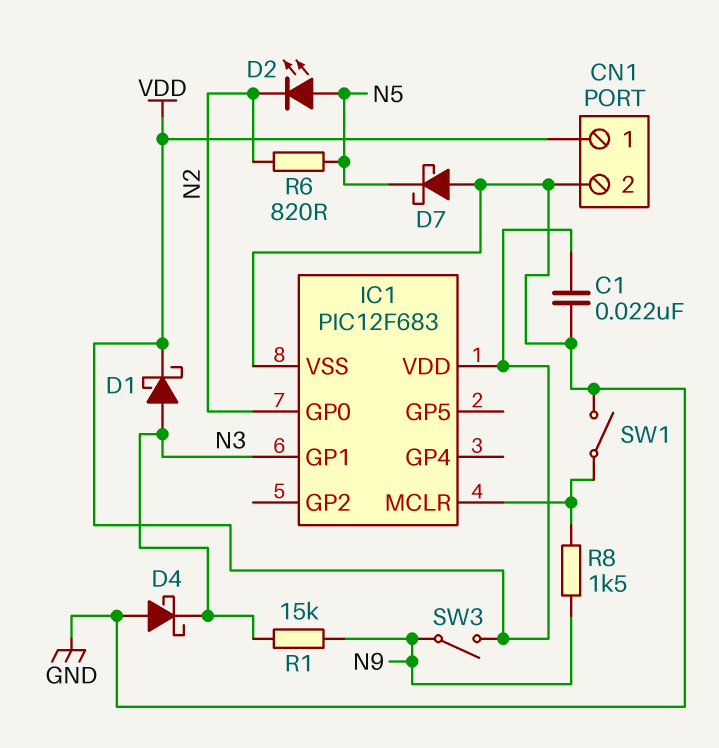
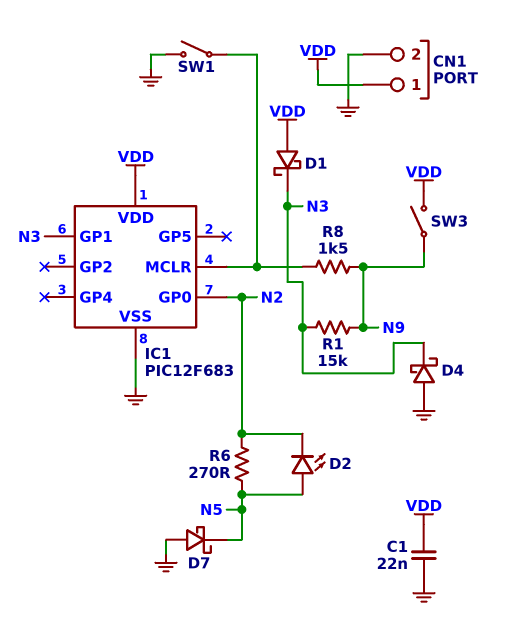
D1: schottky (A N3, K VDD) -> schottky (A VDD, K N3)
R6: 820 (N2, N5) -> 270 (N2, N5)

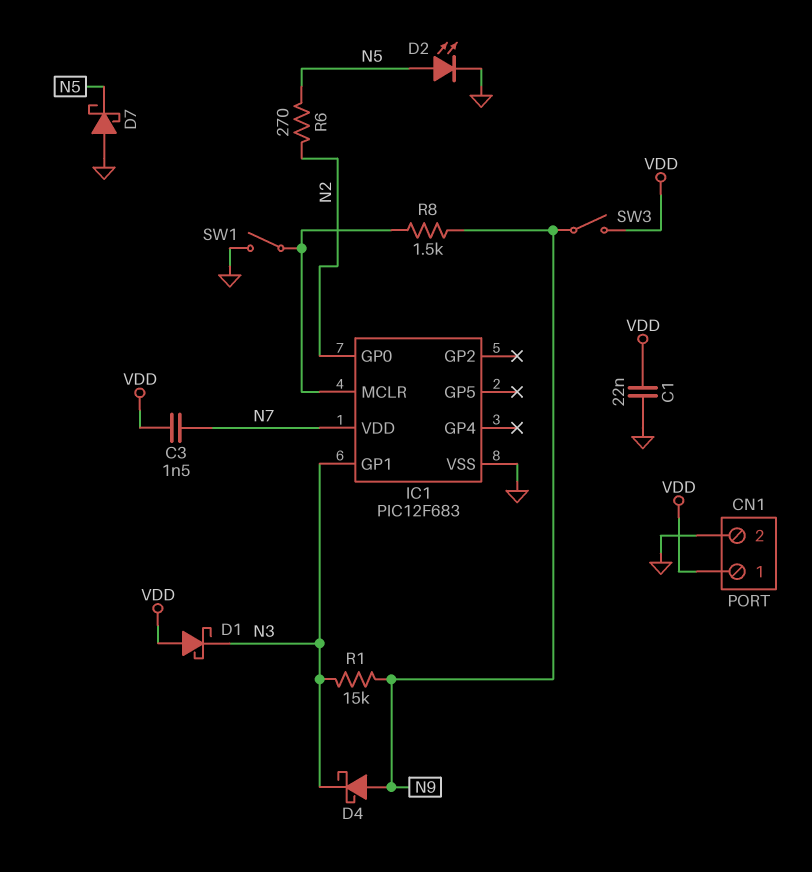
C3: none -> 1.5nF (N7, VDD)
D2: LED (A N5, K N2) -> LED (A N5, K GND)
D4: schottky (A GND, K N3) -> schottky (A N9, K N3)
IC1 pin VDD: VDD -> N7

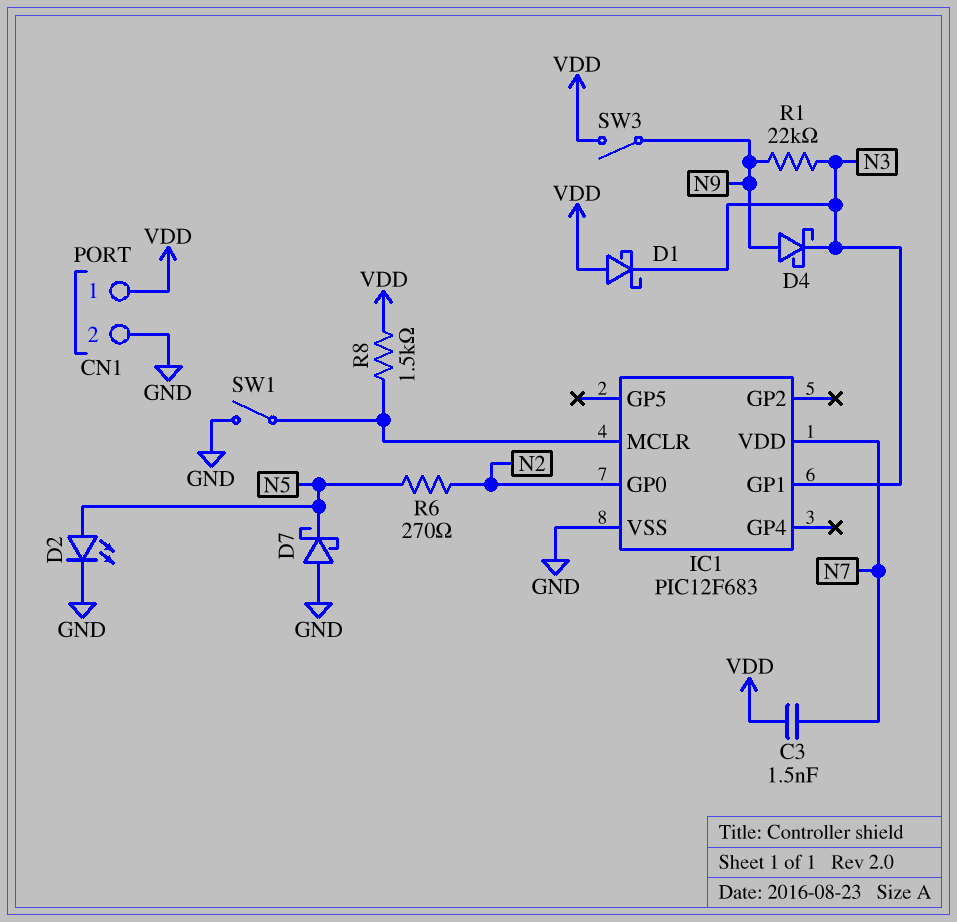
C1: 22nF (GND, VDD) -> none
R1: 15k (N3, N9) -> 22k (N3, N9)
R8: 1.5k (IC1/MCLR, N9) -> 1.5k (IC1/MCLR, VDD)

